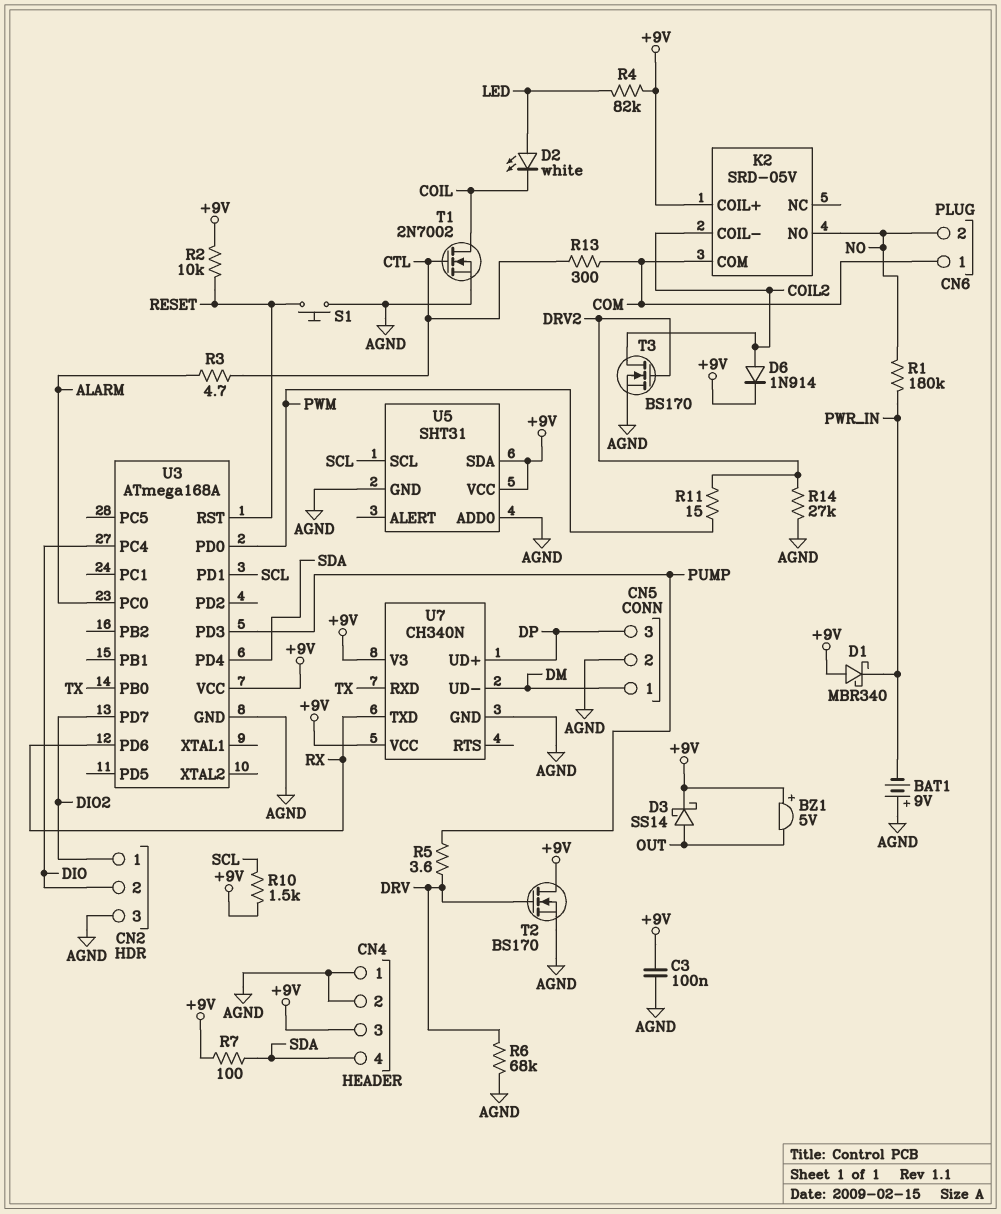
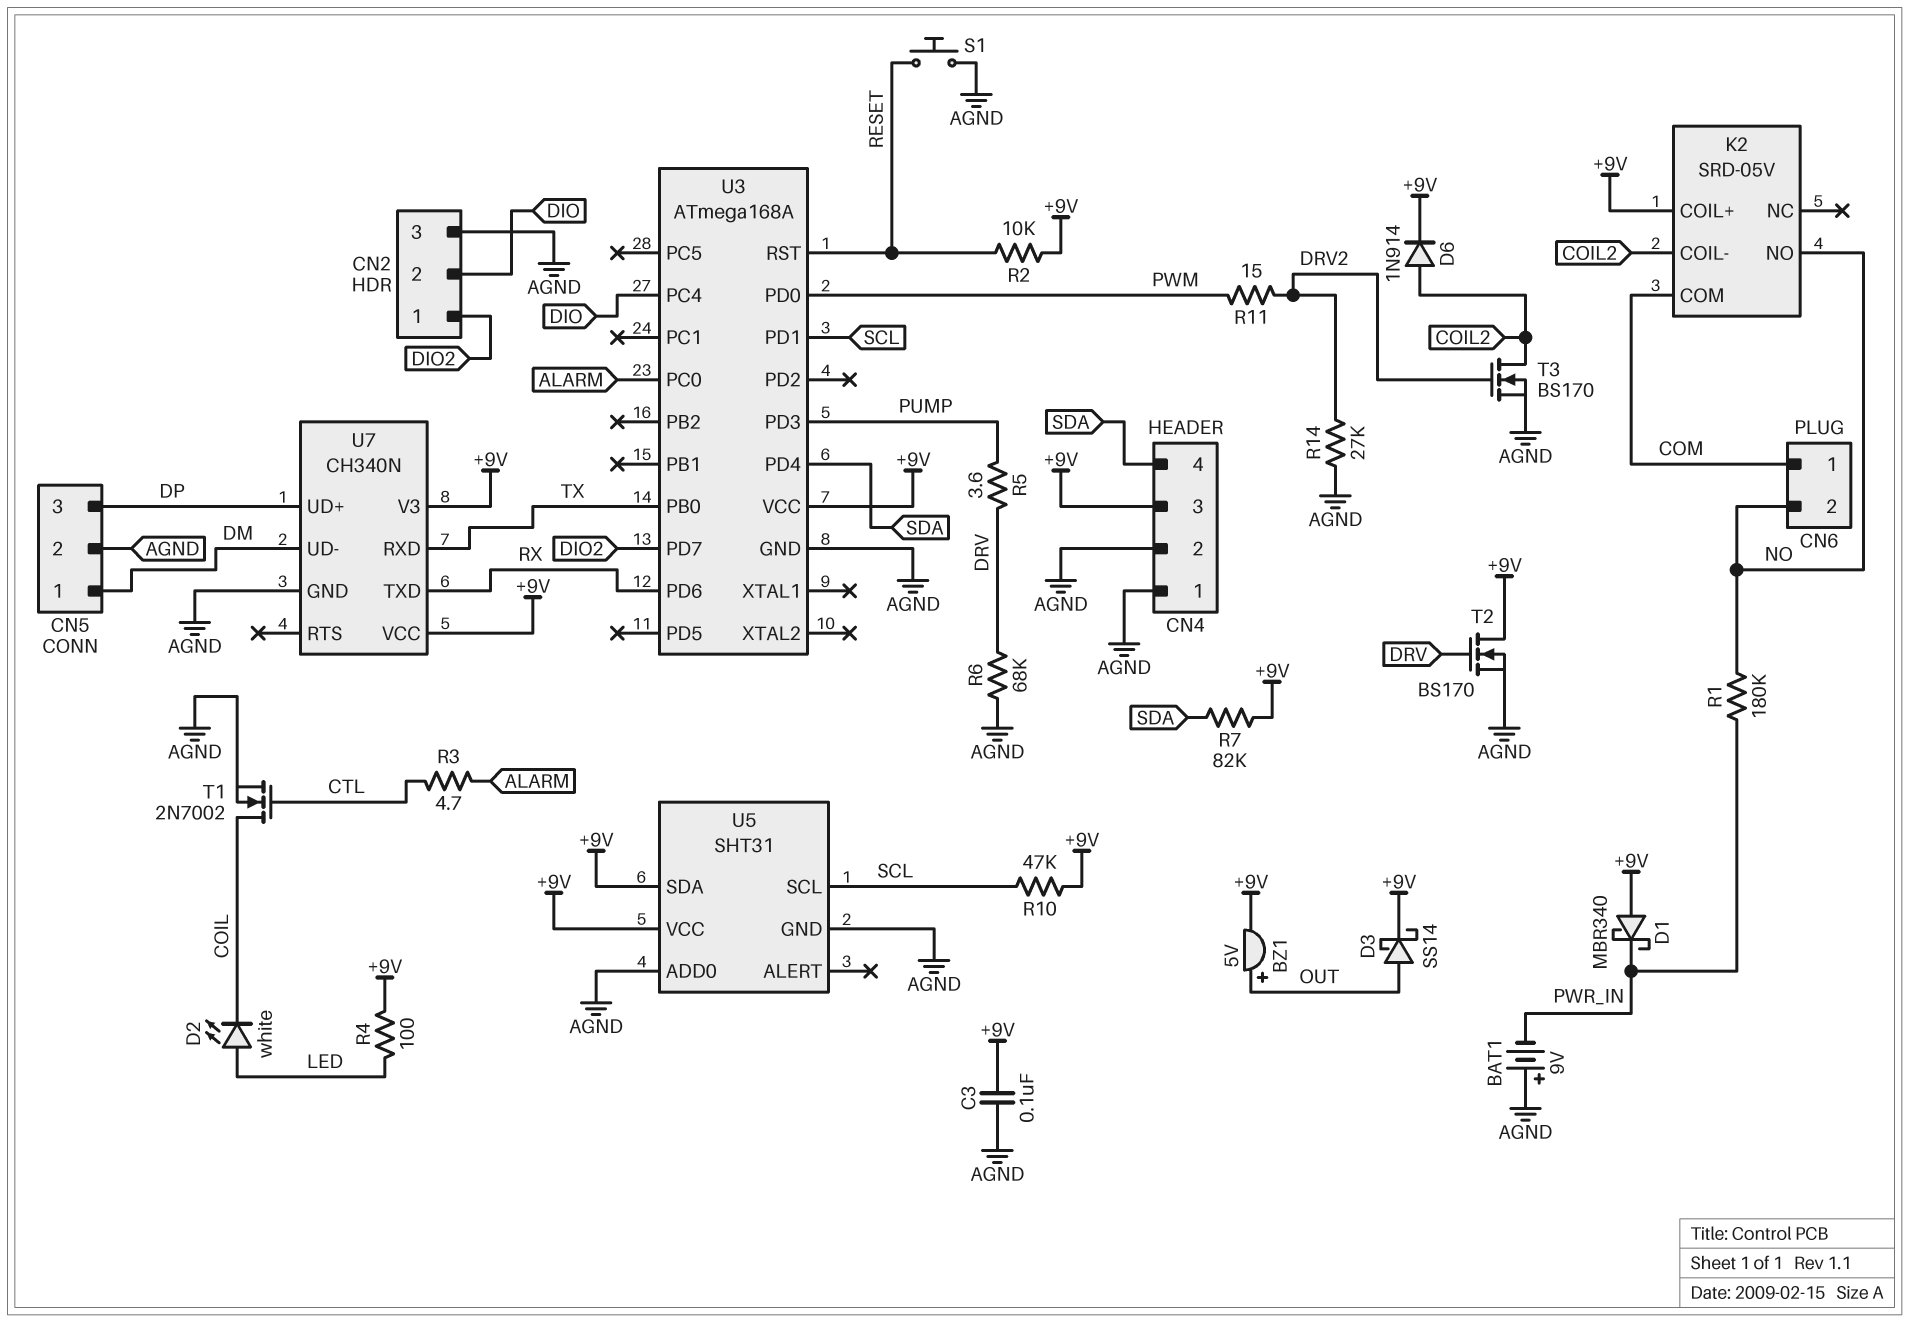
BZ1: buzzer 5V (plus +9V, minus OUT) -> buzzer 5V (plus OUT, minus +9V)
R4: 82k (+9V, LED) -> 100 (+9V, LED)
R7: 100 (+9V, SDA) -> 82k (+9V, SDA)
R10: 1.5k (+9V, SCL) -> 47k (+9V, SCL)
R13: 300 (COM, CTL) -> none

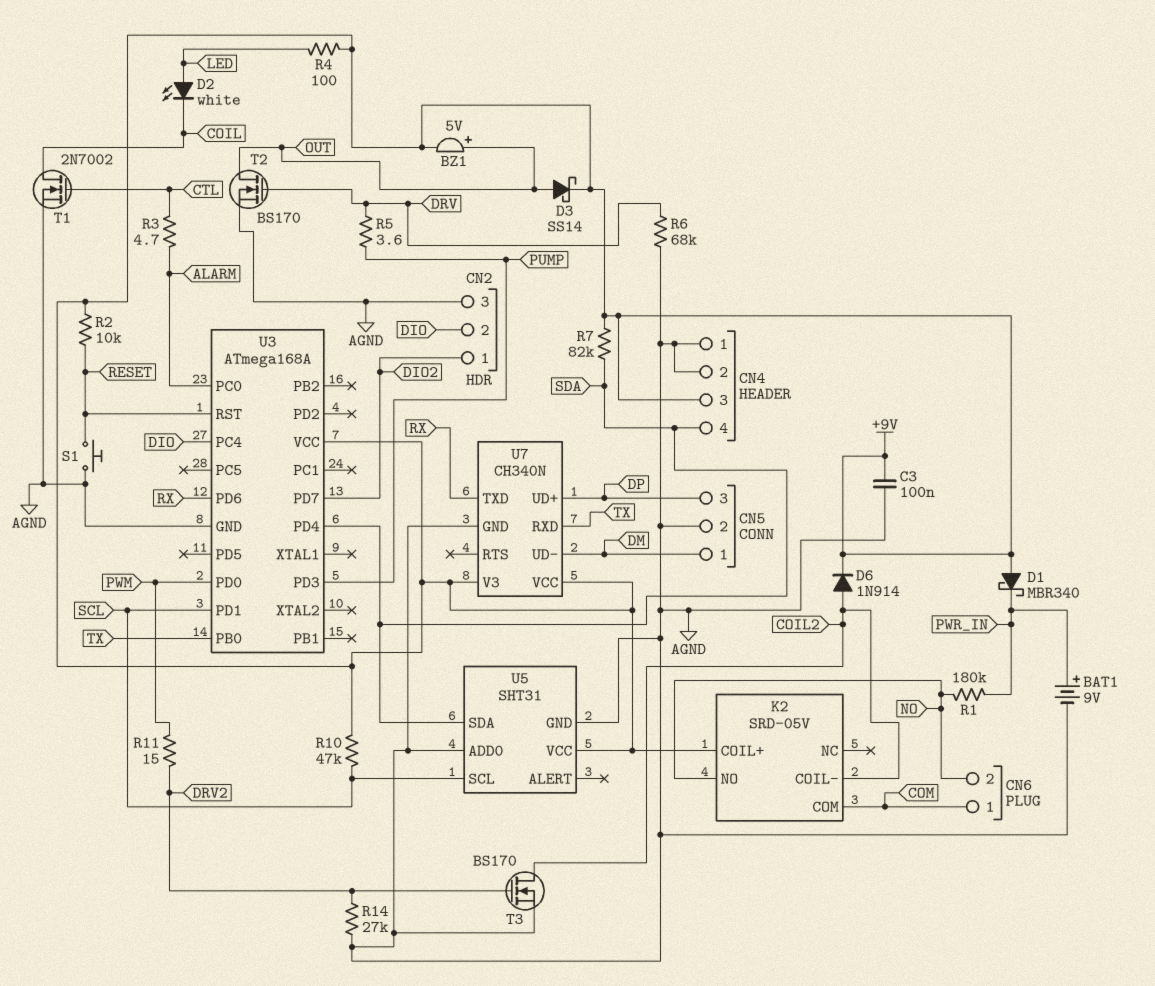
BAT1: 9V (plus AGND, minus PWR_IN) -> 9V (plus PWR_IN, minus AGND)
T2: NMOS BS170 (G DRV, D +9V, S AGND) -> NMOS BS170 (G DRV, D OUT, S AGND)
U5 pin SDA: +9V -> SDA

